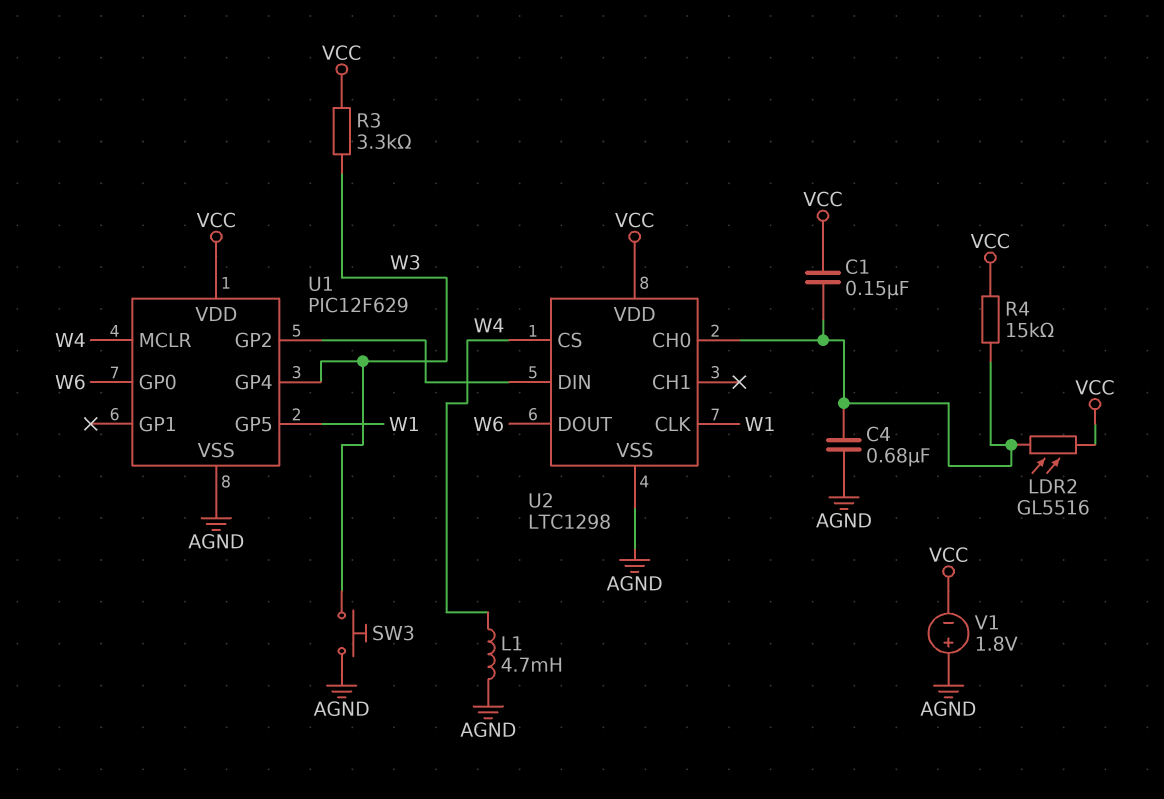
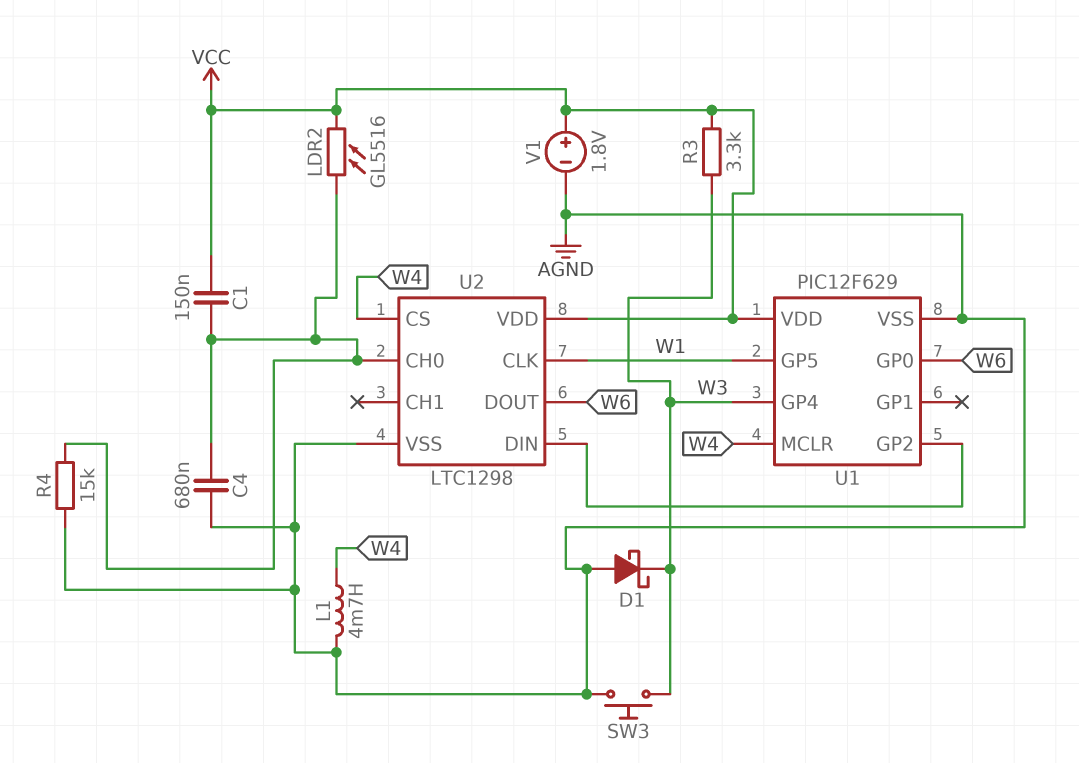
D1: none -> schottky (A AGND, K W3)
R4: 15k (U2/CH0, VCC) -> 15k (AGND, U2/CH0)
V1: 1.8V (plus AGND, minus VCC) -> 1.8V (plus VCC, minus AGND)

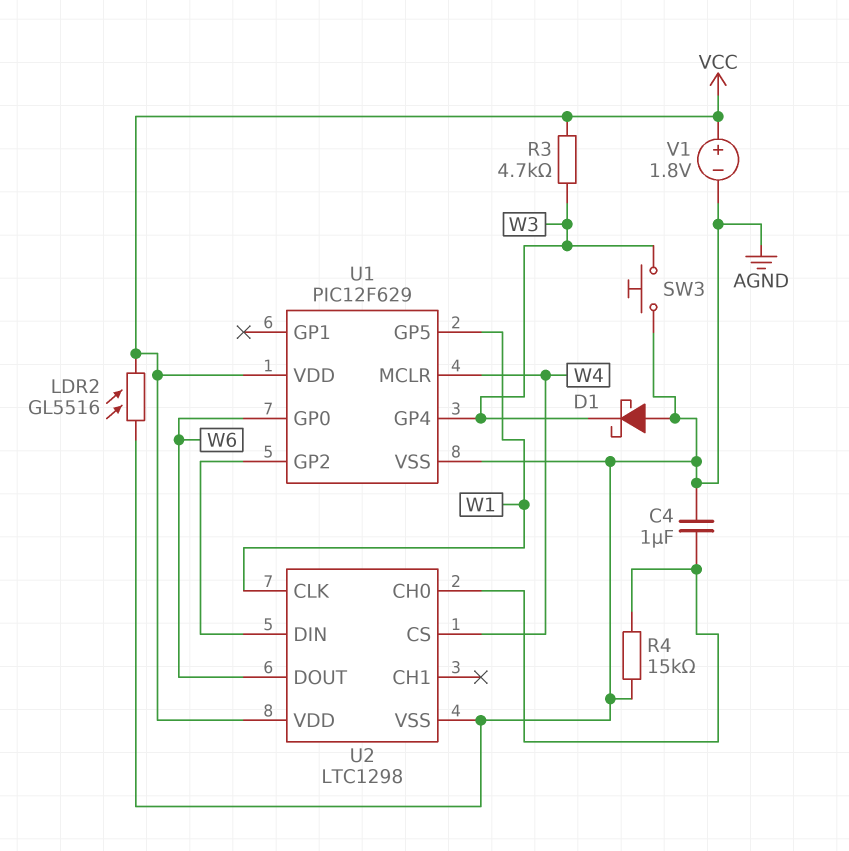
C1: 150nF (U2/CH0, VCC) -> none
C4: 680nF (AGND, U2/CH0) -> 1uF (AGND, U2/CH0)
L1: 4.7mH (AGND, W4) -> none
LDR2: GL5516 (U2/CH0, VCC) -> GL5516 (AGND, VCC)
R3: 3.3k (VCC, W3) -> 4.7k (VCC, W3)

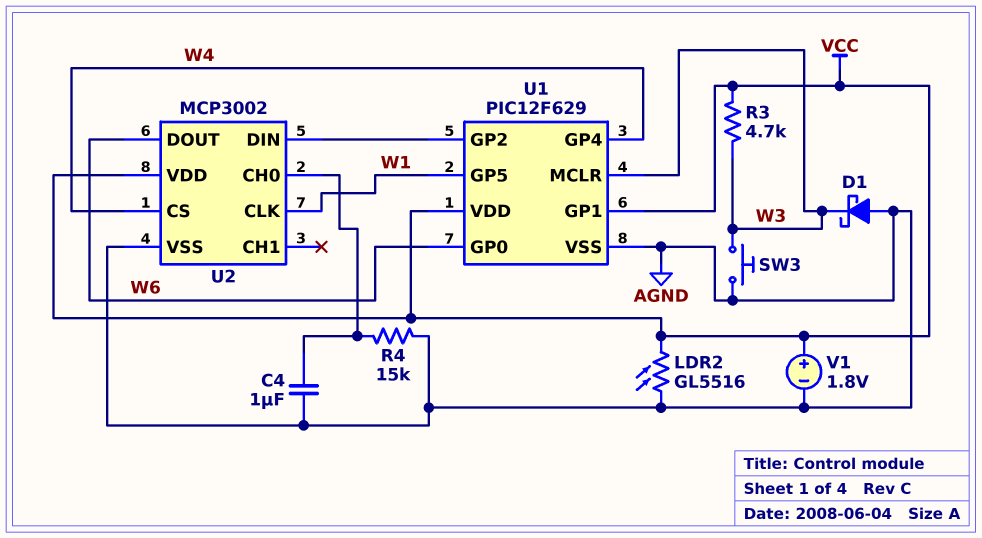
U1 pin GP1: none -> VCC
U1 pin GP4: W3 -> W4
U1 pin MCLR: W4 -> W3
U2: LTC1298 -> MCP3002

